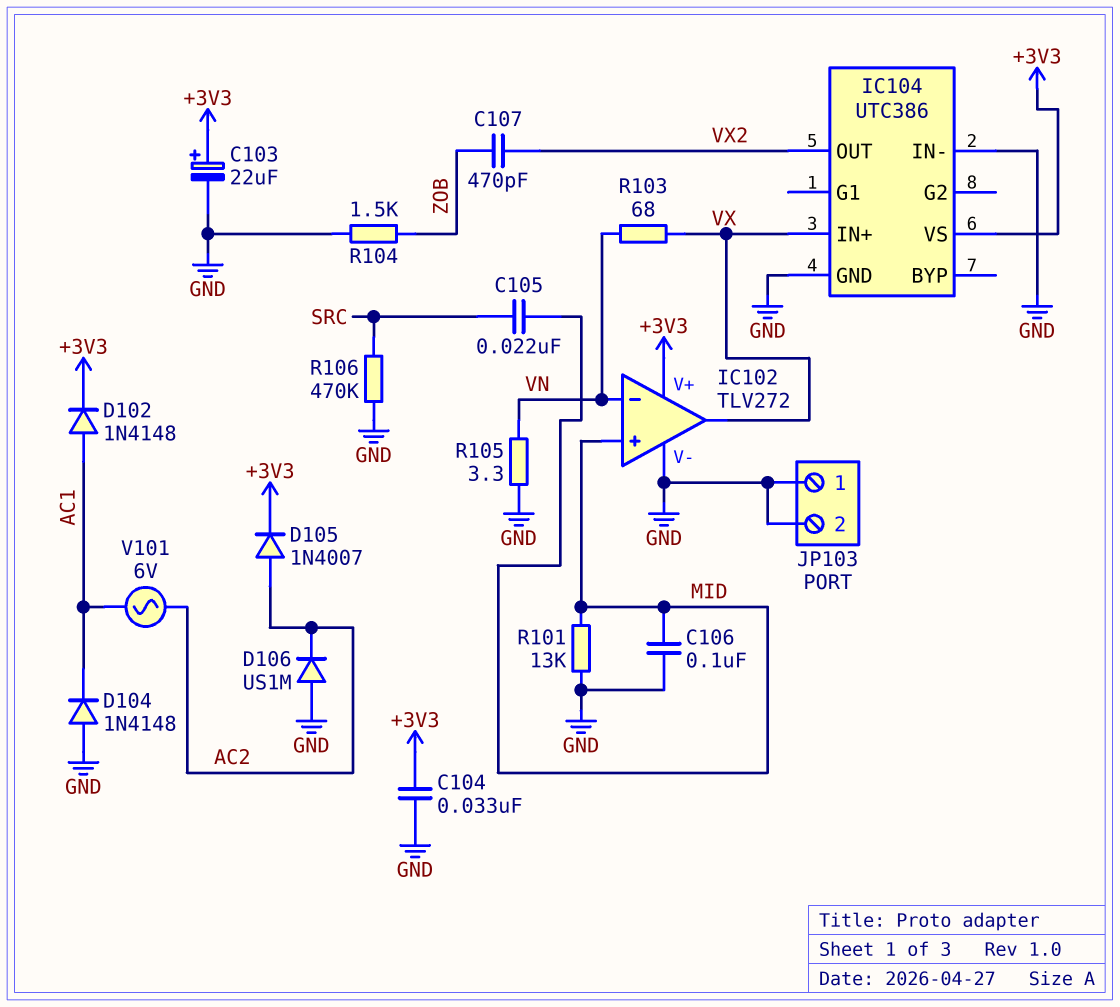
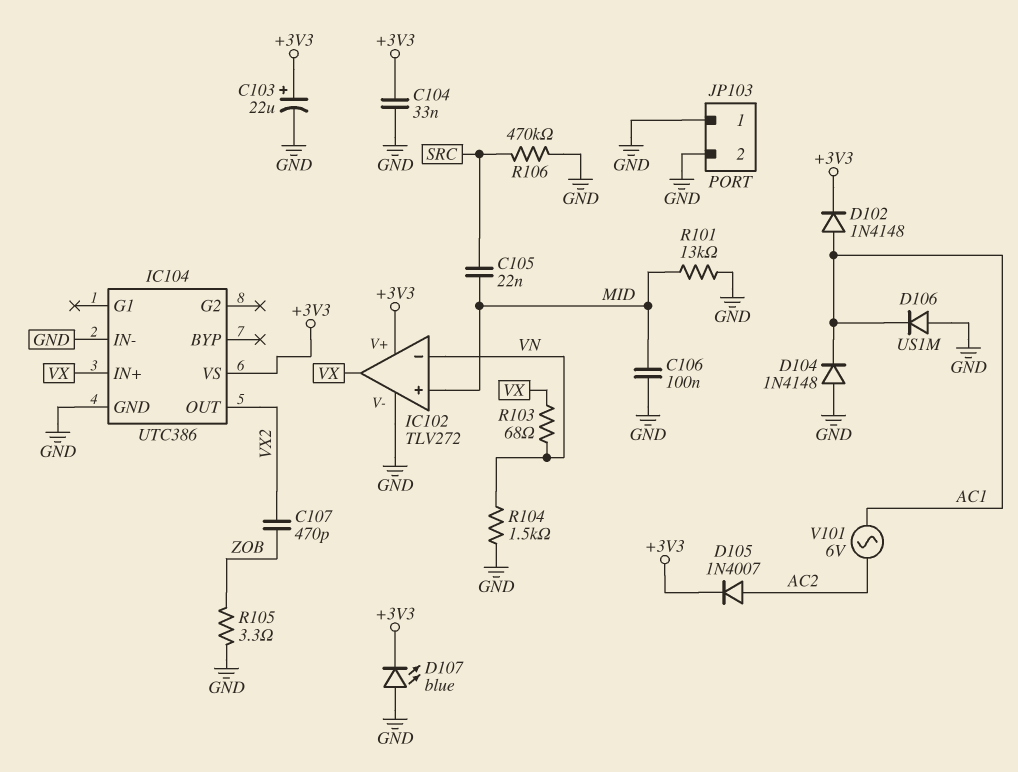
D106: diode US1M (A GND, K AC2) -> diode US1M (A GND, K AC1)
D107: none -> LED blue (A GND, K +3V3)
R104: 1.5k (GND, ZOB) -> 1.5k (GND, VN)
R105: 3.3 (GND, VN) -> 3.3 (GND, ZOB)

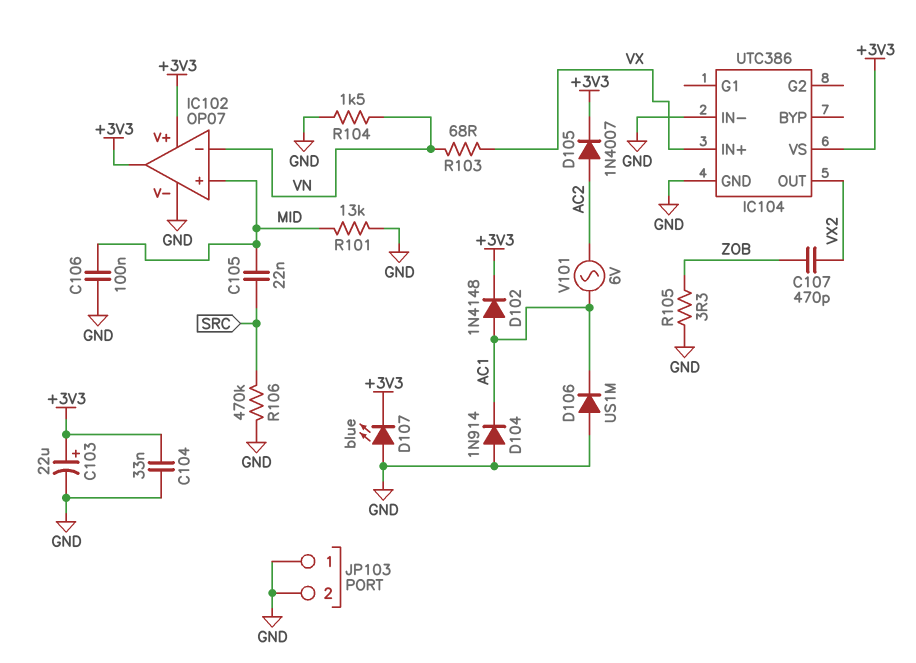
D104: diode 1N4148 (A GND, K AC1) -> diode 1N914 (A GND, K AC1)
IC102: TLV272 -> OP07
IC102 pin out: VX -> +3V3

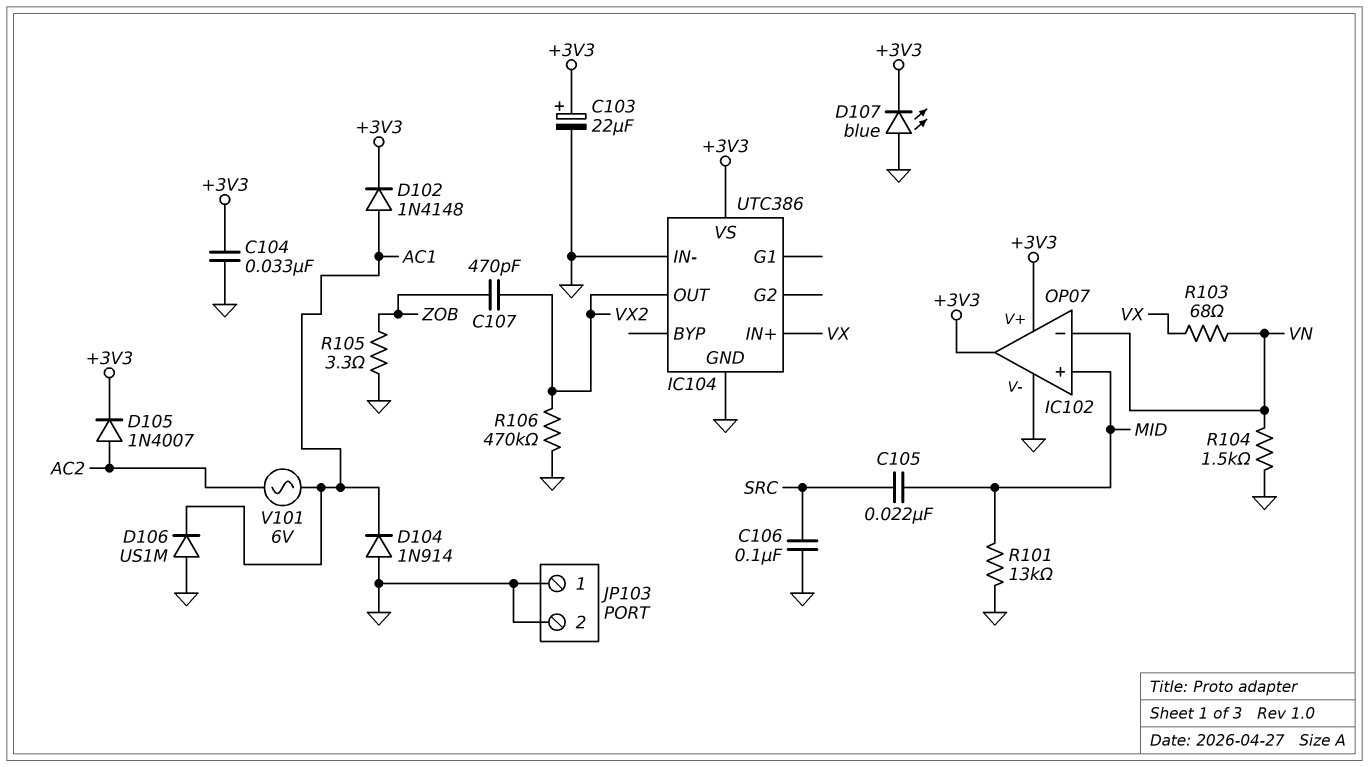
C106: 100nF (GND, MID) -> 100nF (GND, SRC)
R106: 470k (GND, SRC) -> 470k (GND, VX2)

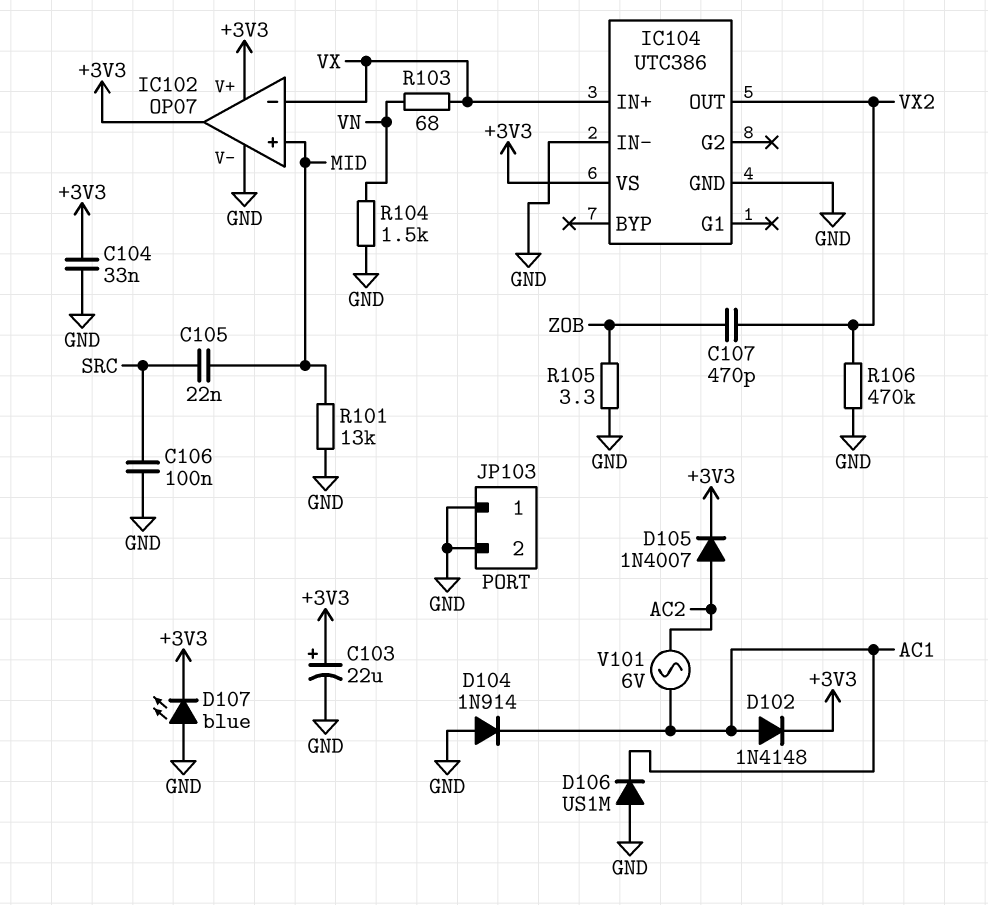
IC102 pin in-: VN -> VX

